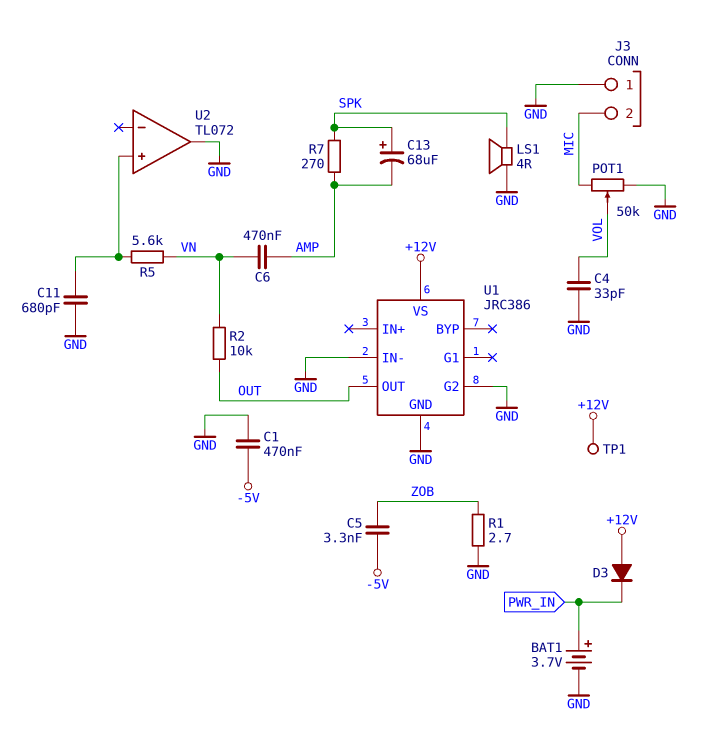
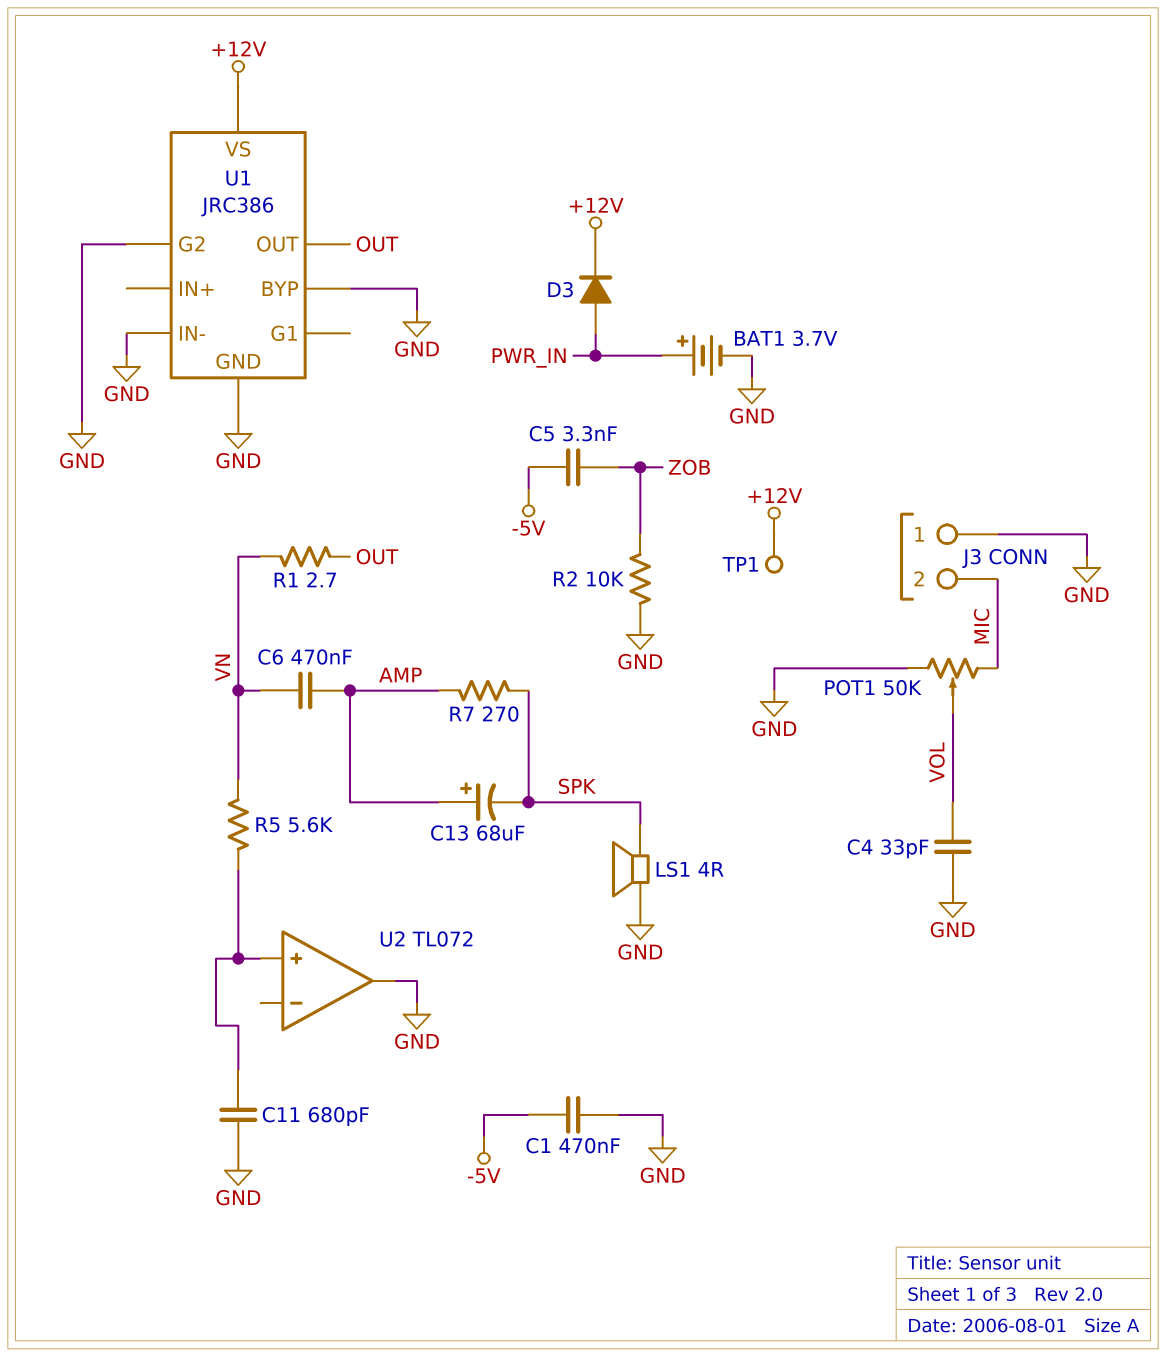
C13: 68uF (plus SPK, minus AMP) -> 68uF (plus AMP, minus SPK)
D3: diode (A +12V, K PWR_IN) -> diode (A PWR_IN, K +12V)
R1: 2.7 (GND, ZOB) -> 2.7 (OUT, VN)
R2: 10k (OUT, VN) -> 10k (GND, ZOB)
U1 pin BYP: none -> GND

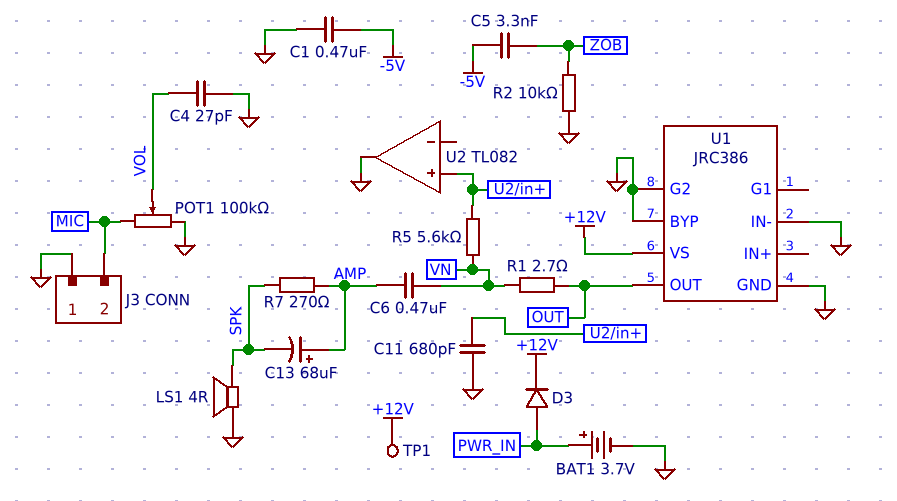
C4: 33pF (GND, VOL) -> 27pF (GND, VOL)
POT1: 50k (GND, MIC, wiper VOL) -> 100k (GND, MIC, wiper VOL)
U2: TL072 -> TL082

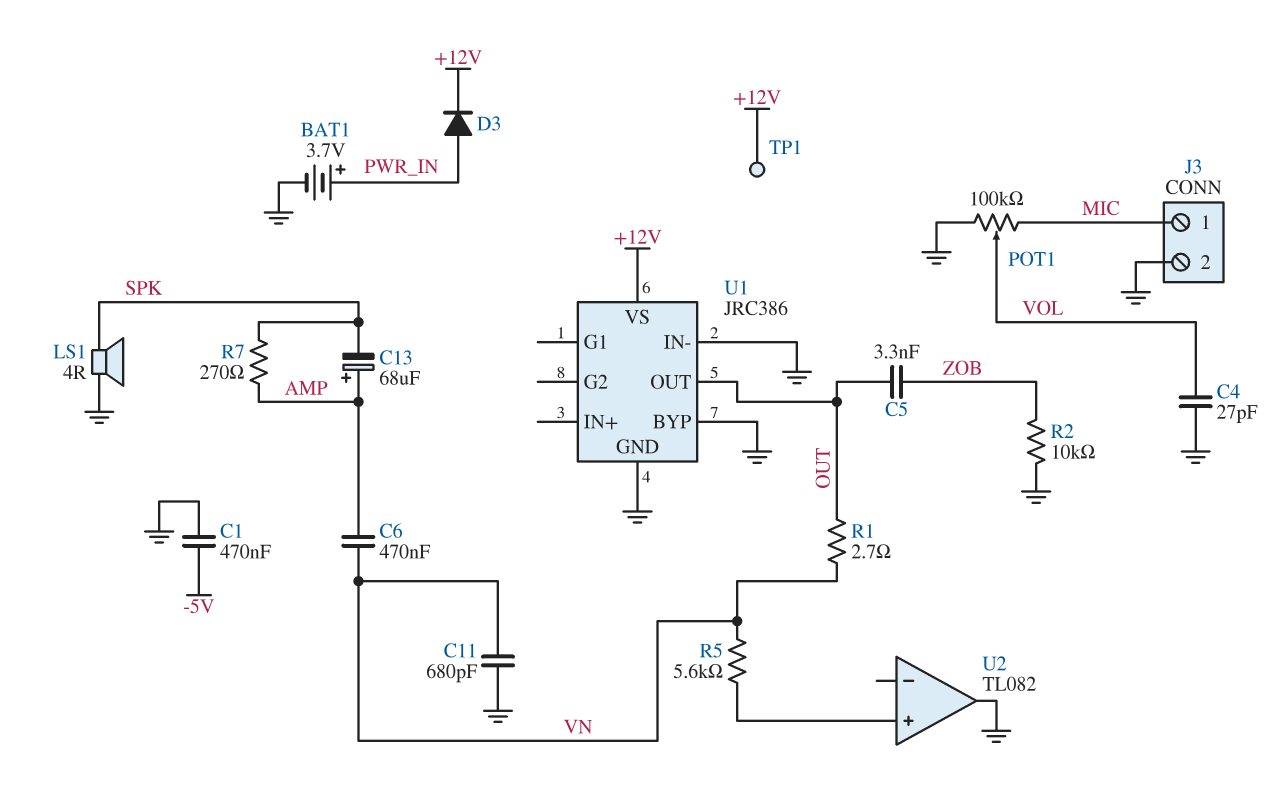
C5: 3.3nF (-5V, ZOB) -> 3.3nF (OUT, ZOB)
C11: 680pF (GND, U2/in+) -> 680pF (GND, VN)
J3 pin 1: GND -> MIC
J3 pin 2: MIC -> GND
U1 pin G2: GND -> none

